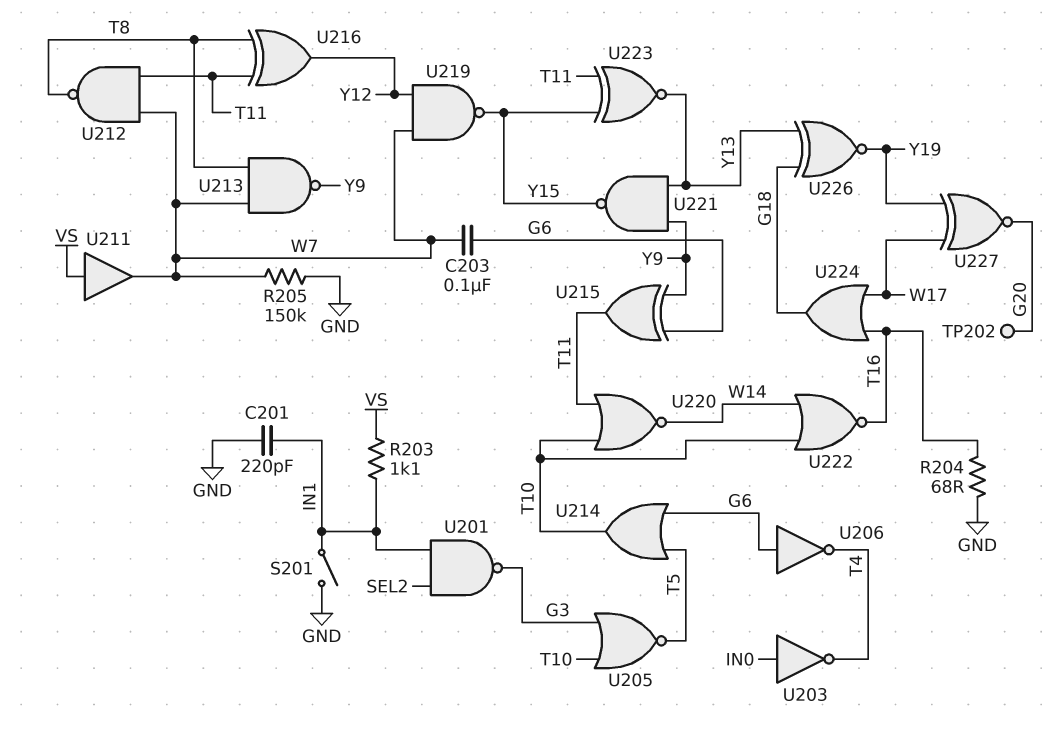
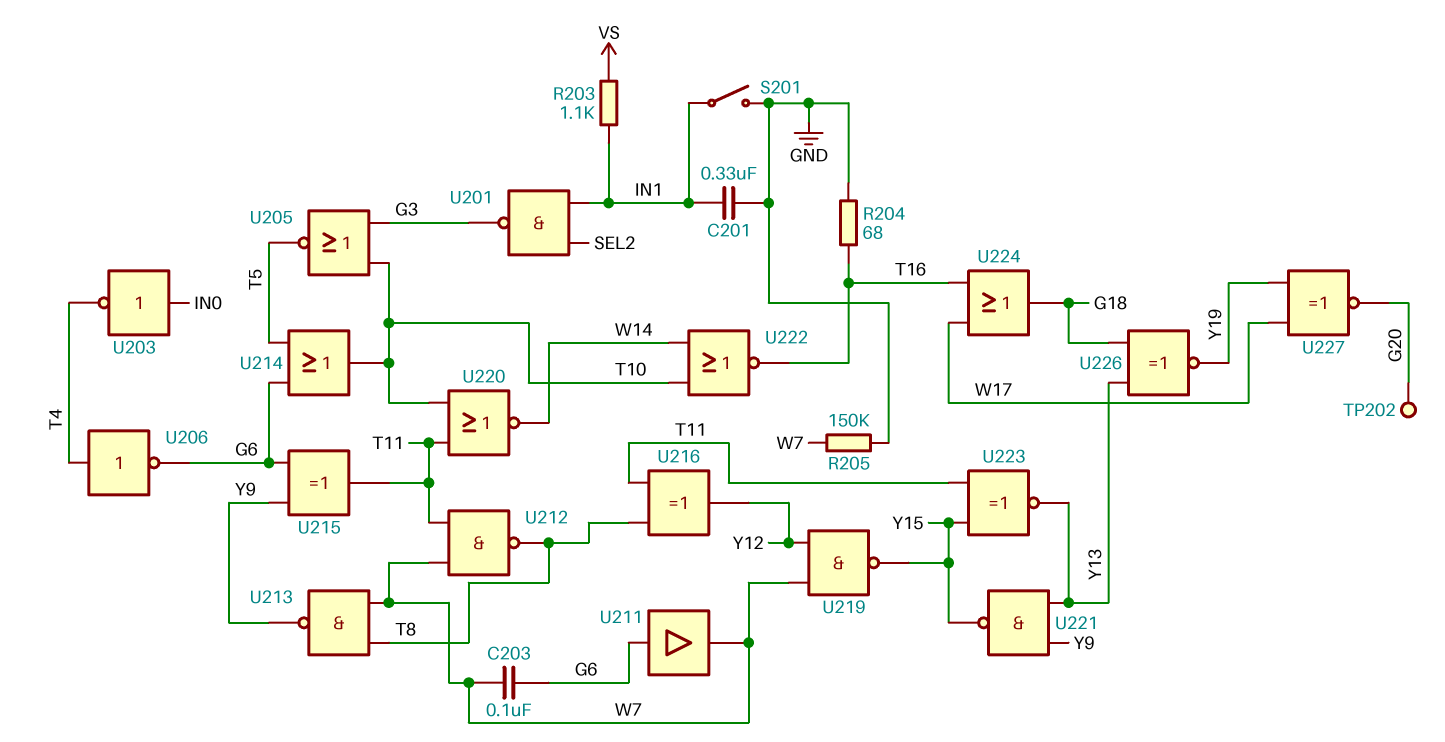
C201: 220pF (GND, IN1) -> 330nF (GND, IN1)
U206: NOT (in G6, out T4) -> NOT (in T4, out G6)
U211: buffer (in VS, out W7) -> buffer (in G6, out W7)

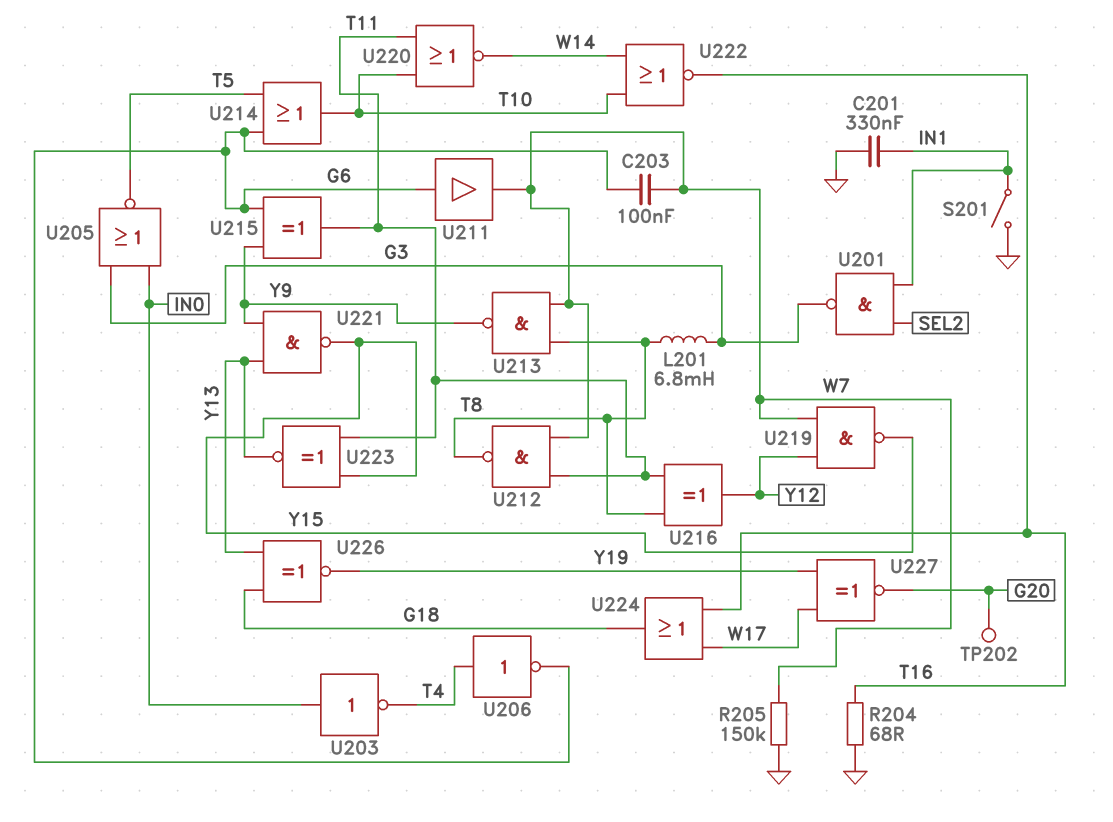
L201: none -> 6.8mH (G3, T8)
R203: 1.1k (IN1, VS) -> none
U205: NOR (in G3, in T10, out T5) -> NOR (in G3, in IN0, out T5)

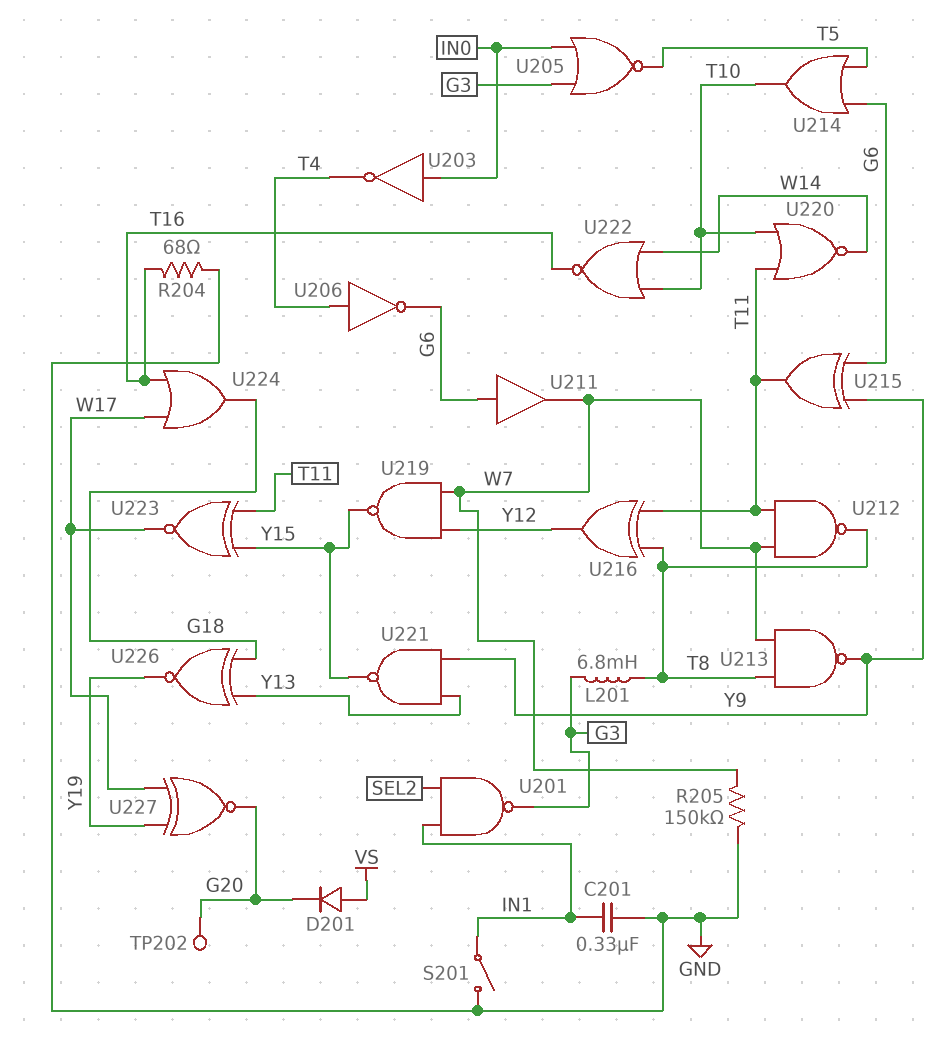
C203: 100nF (G6, W7) -> none
D201: none -> diode (A VS, K G20)
U223: XNOR (in T11, in Y15, out Y13) -> XNOR (in T11, in Y15, out W17)

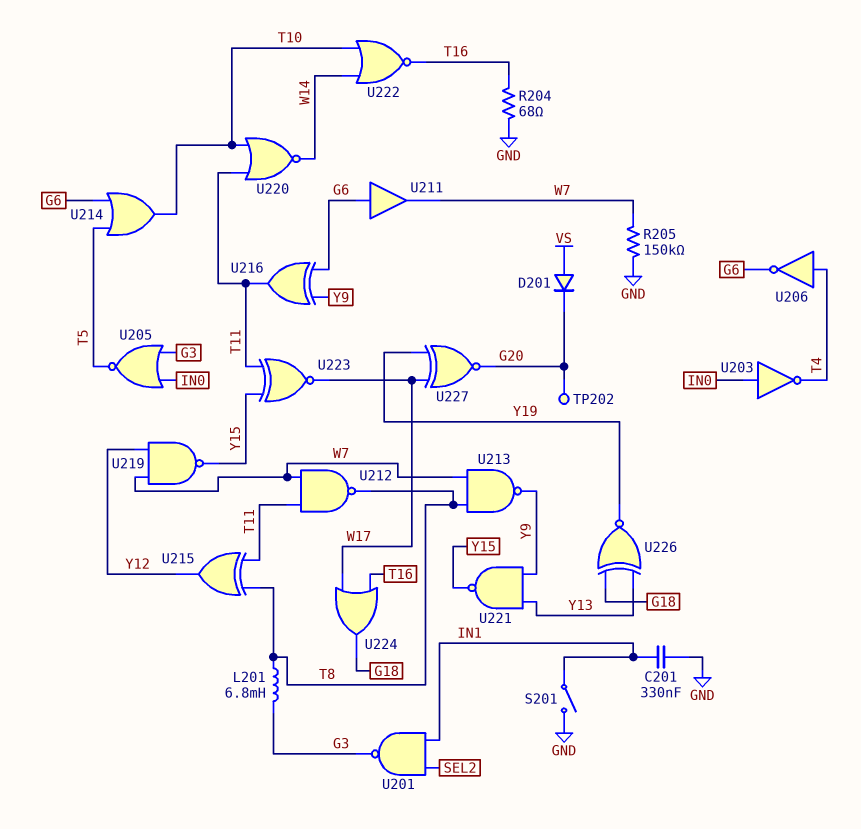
U215: XOR (in G6, in Y9, out T11) -> XOR (in T8, in T11, out Y12)
U216: XOR (in T8, in T11, out Y12) -> XOR (in G6, in Y9, out T11)

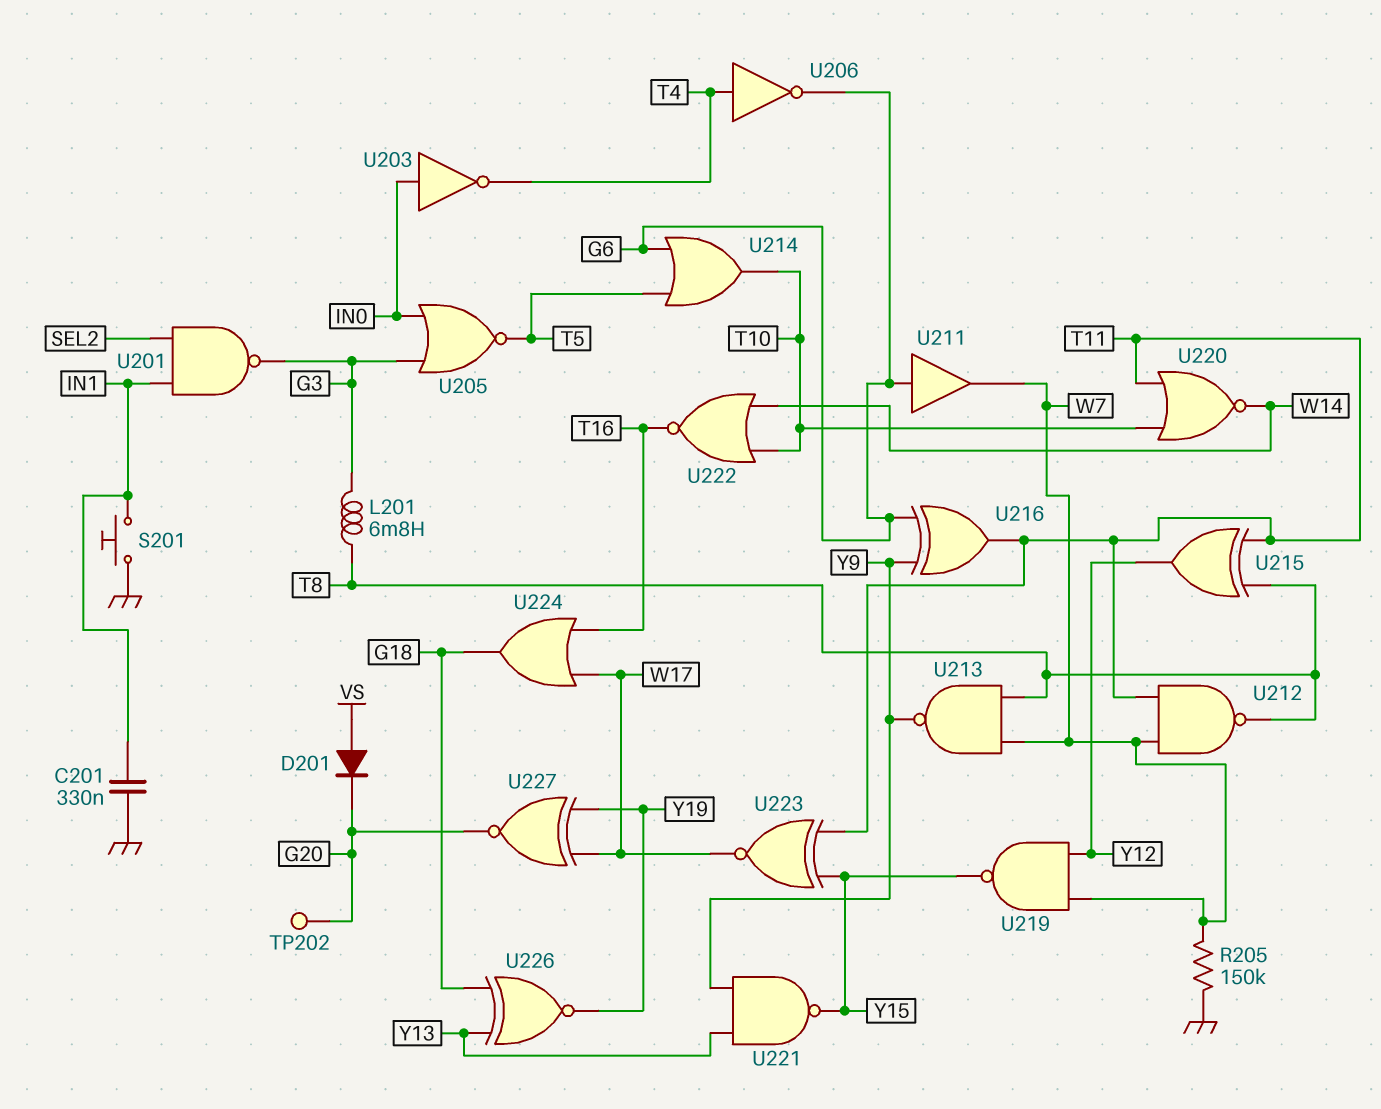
R204: 68 (GND, T16) -> none
S201: switch (GND, IN1) -> button (GND, IN1)

